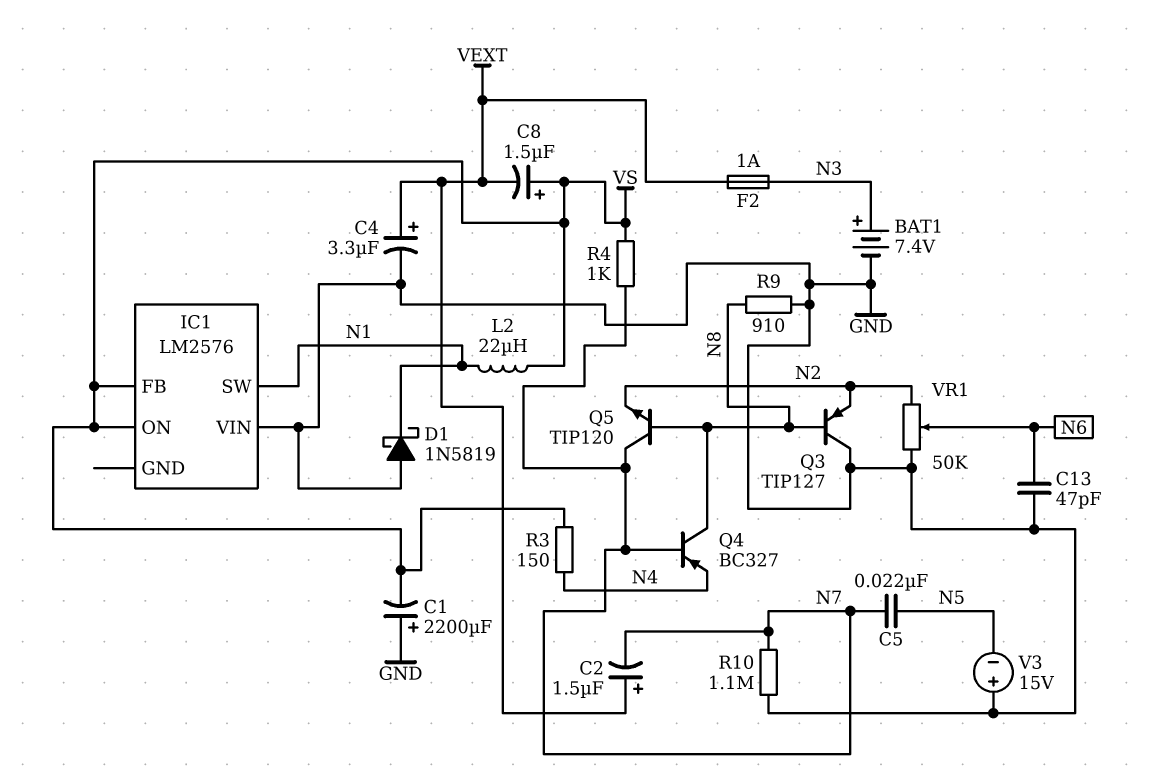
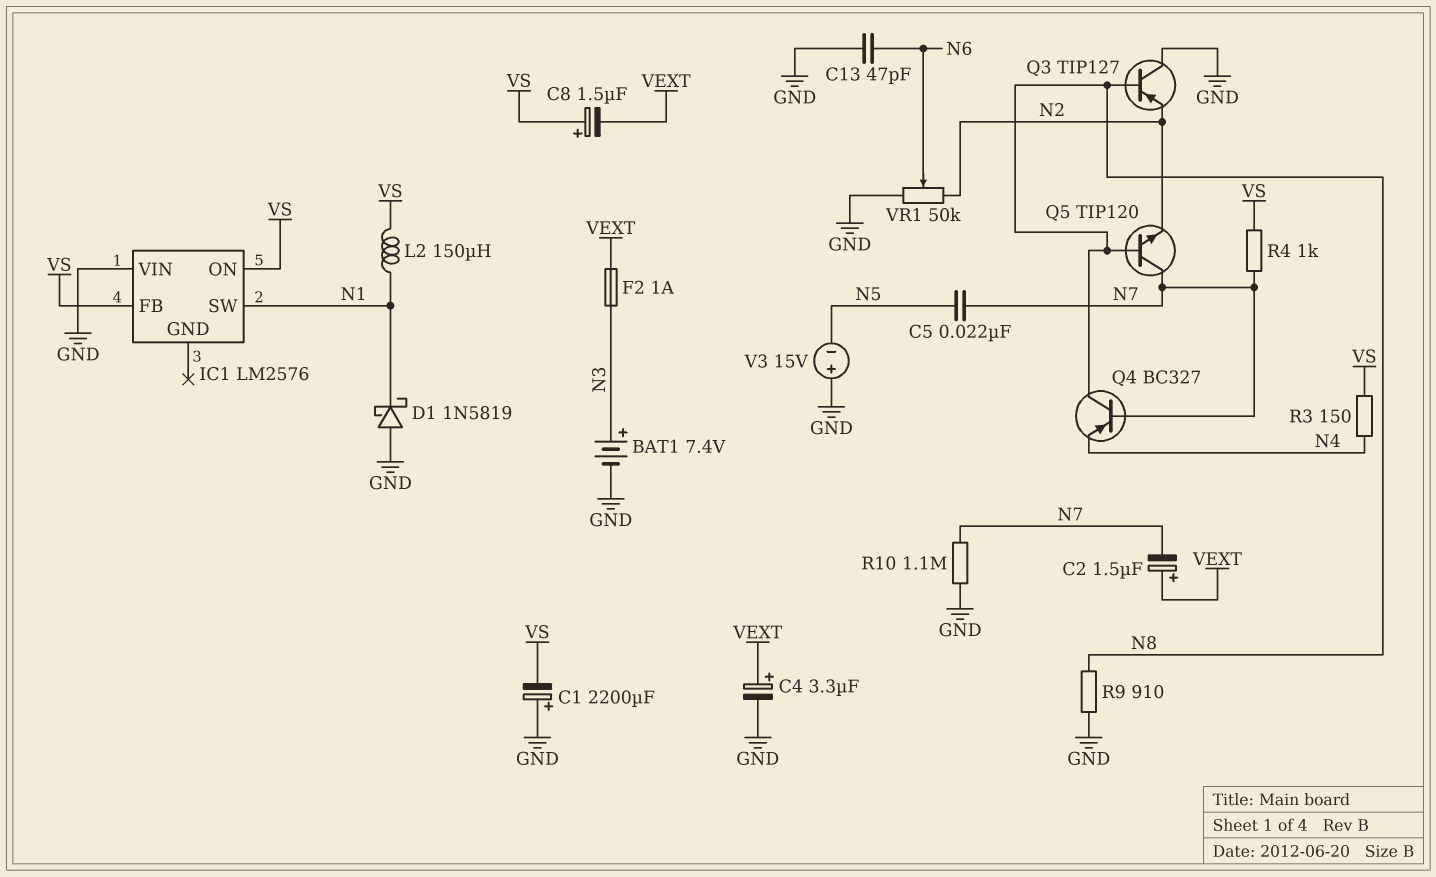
L2: 22uH (N1, VS) -> 150uH (N1, VS)

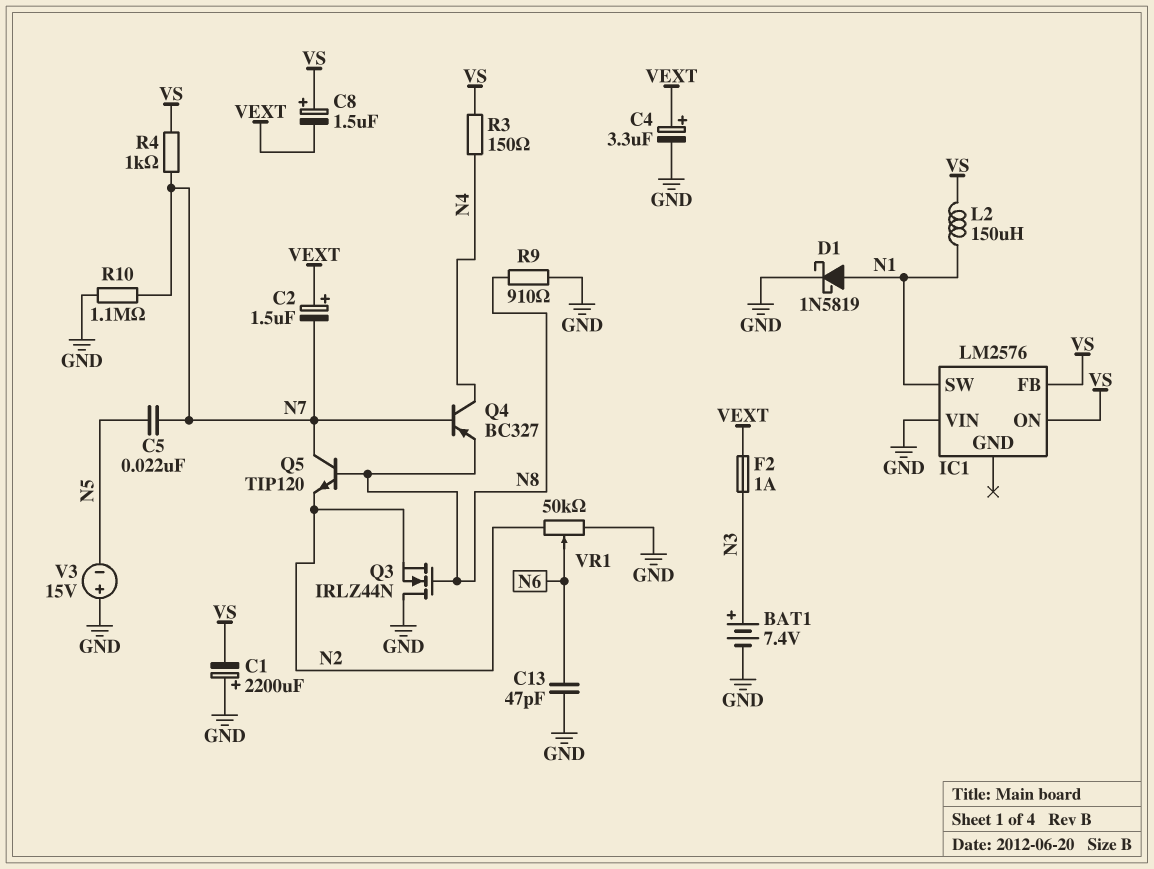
D1: schottky 1N5819 (A GND, K N1) -> schottky 1N5819 (A N1, K GND)
Q3: PNP TIP127 (B N8, C GND, E N2) -> NMOS IRLZ44N (G N8, D GND, S N2)
Q4: PNP BC327 (B N7, C N8, E N4) -> PNP BC327 (B N7, C N4, E N8)

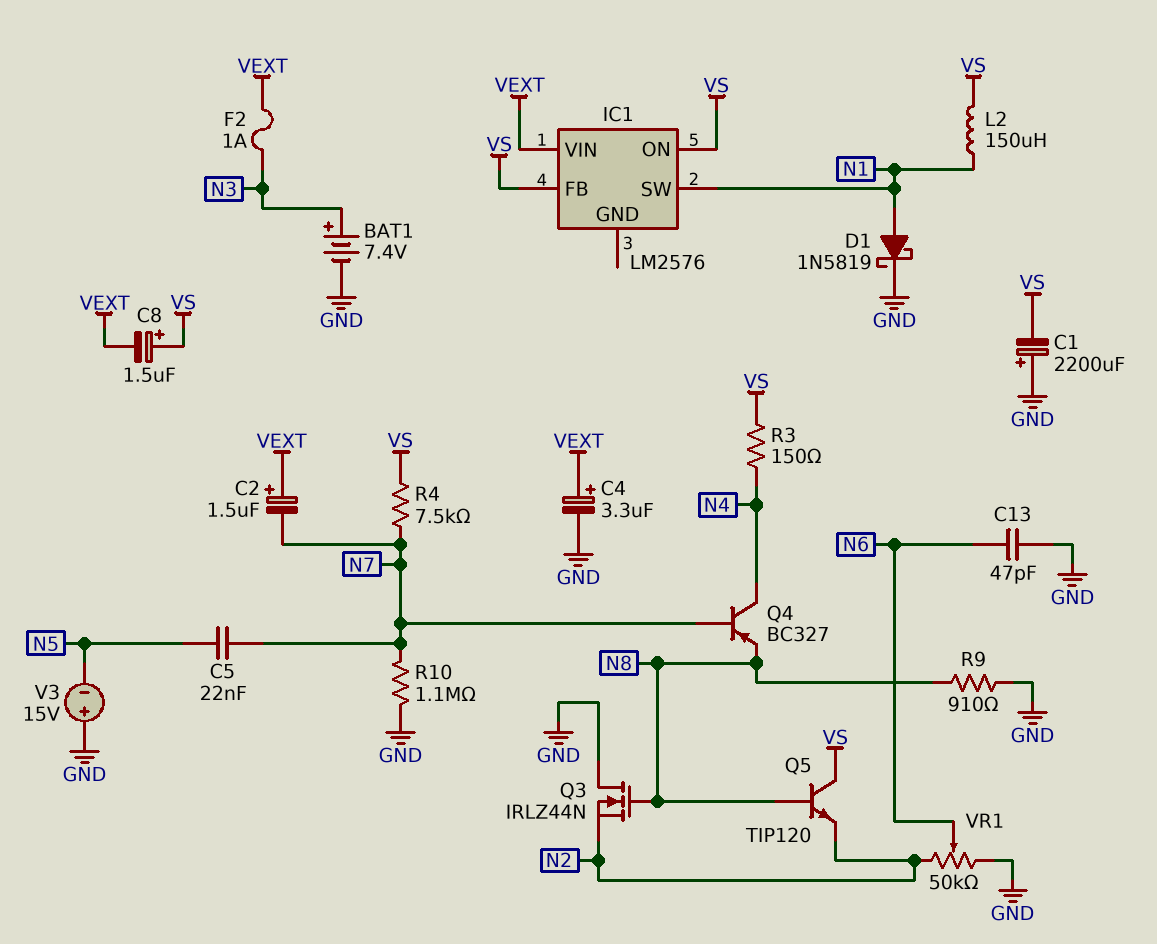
IC1 pin VIN: GND -> VEXT
Q5: NPN TIP120 (B N8, C N7, E N2) -> NPN TIP120 (B N8, C VS, E N2)
R4: 1k (N7, VS) -> 7.5k (N7, VS)

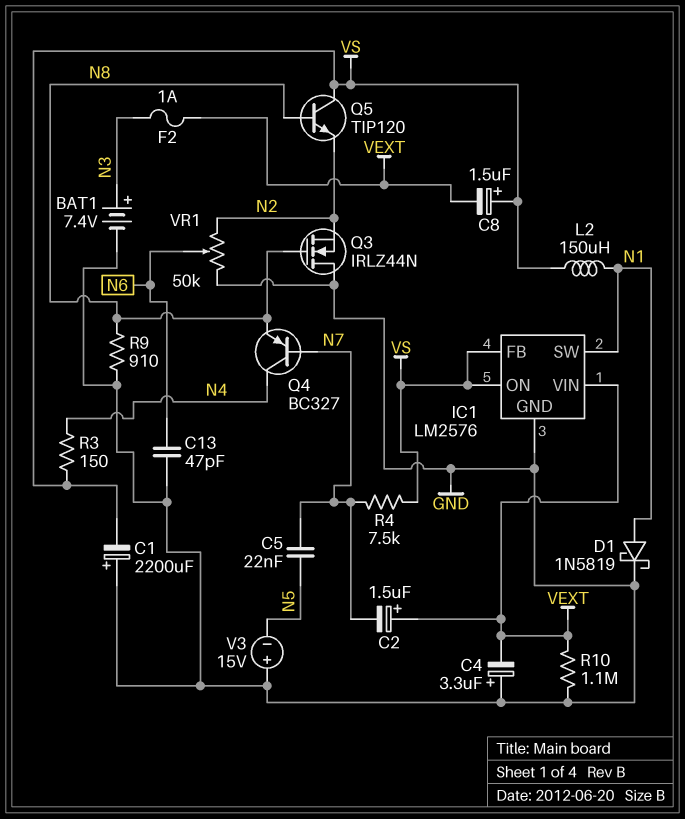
C4: 3.3uF (plus VEXT, minus GND) -> 3.3uF (plus GND, minus VEXT)
IC1 pin GND: none -> GND
R10: 1.1M (GND, N7) -> 1.1M (GND, VEXT)

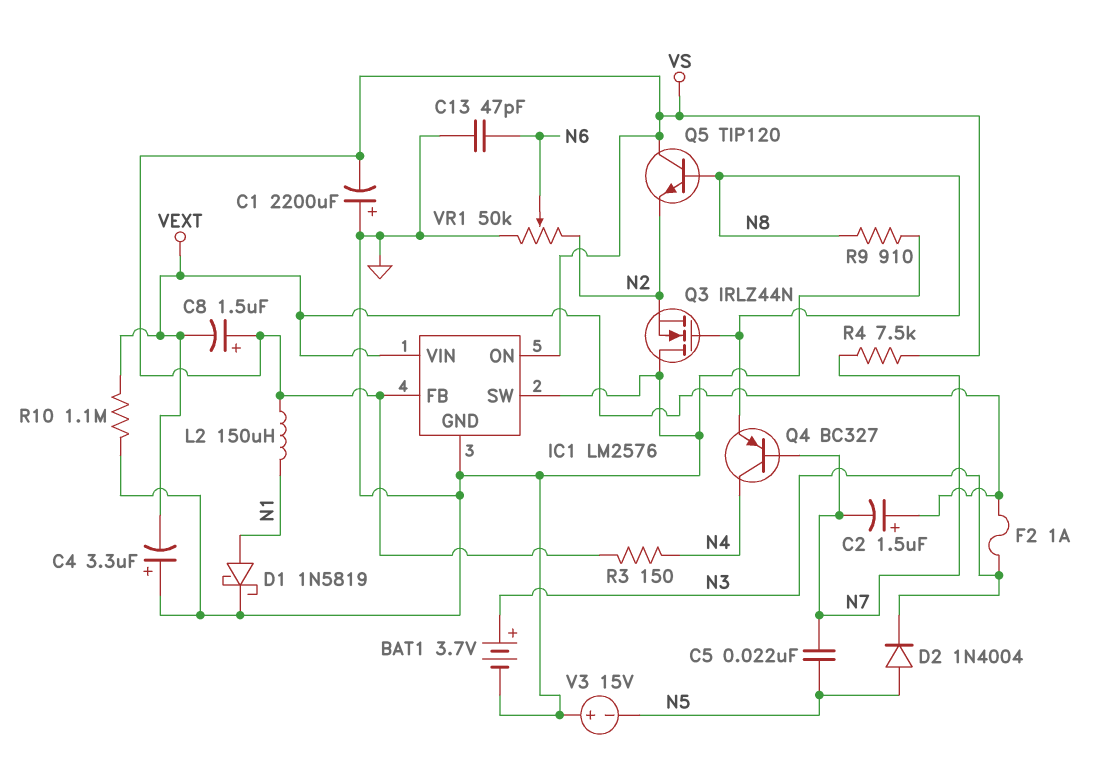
BAT1: 7.4V (plus N3, minus GND) -> 3.7V (plus N3, minus GND)
D2: none -> diode 1N4004 (A N5, K N3)
IC1 pin SW: N1 -> GND

